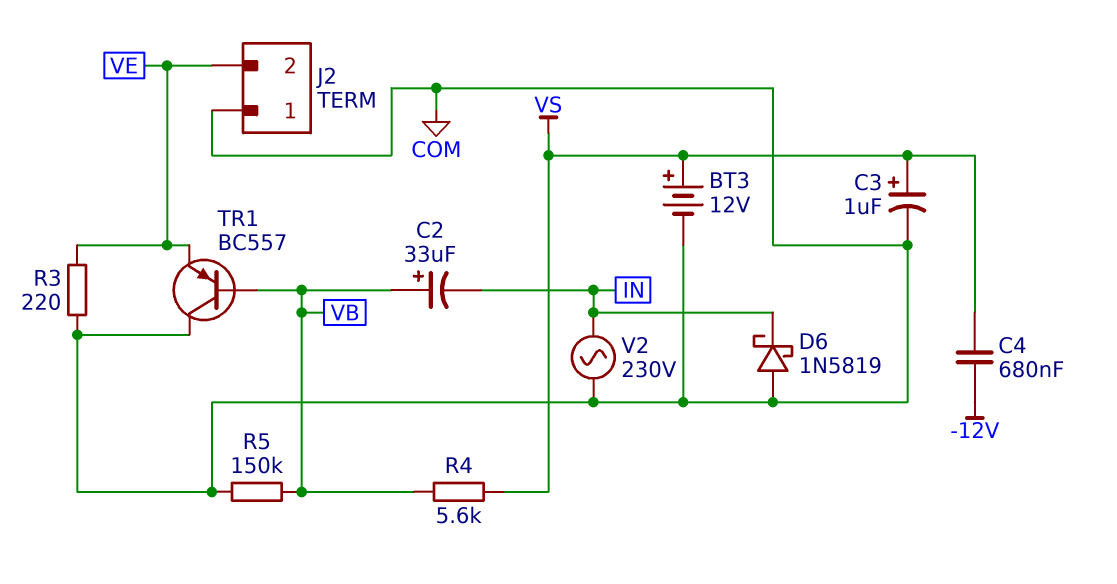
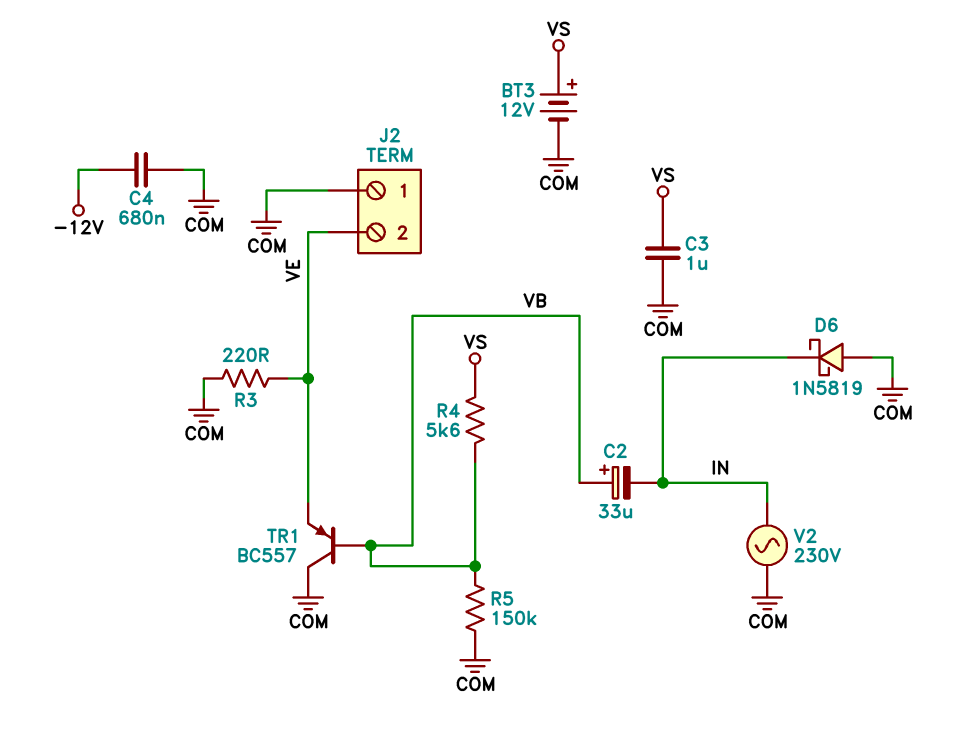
C3: 1uF (plus VS, minus COM) -> 1uF (COM, VS)
C4: 680nF (-12V, VS) -> 680nF (-12V, COM)

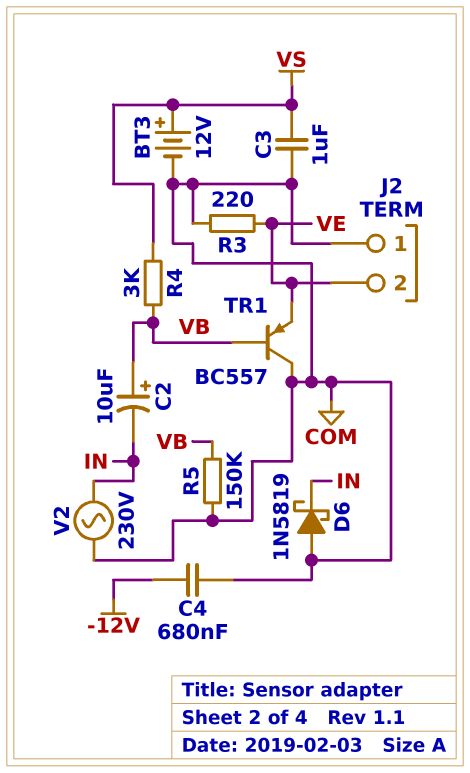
C2: 33uF (plus VB, minus IN) -> 10uF (plus VB, minus IN)
R4: 5.6k (VB, VS) -> 3k (VB, VS)

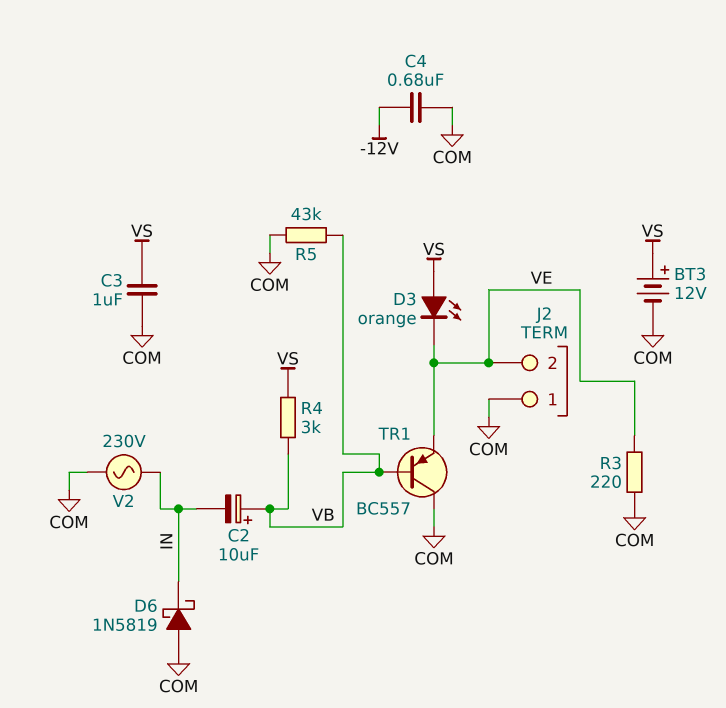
D3: none -> LED orange (A VS, K VE)
R5: 150k (COM, VB) -> 43k (COM, VB)

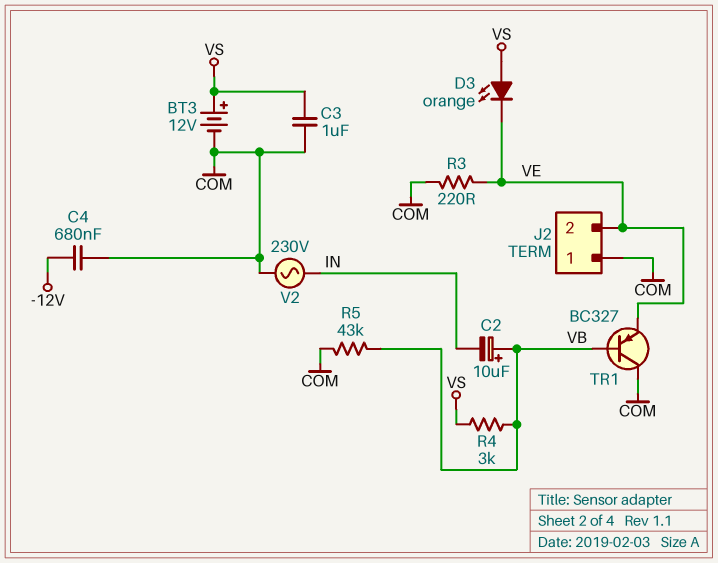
D6: schottky 1N5819 (A COM, K IN) -> none
TR1: PNP BC557 (B VB, C COM, E VE) -> PNP BC327 (B VB, C COM, E VE)

